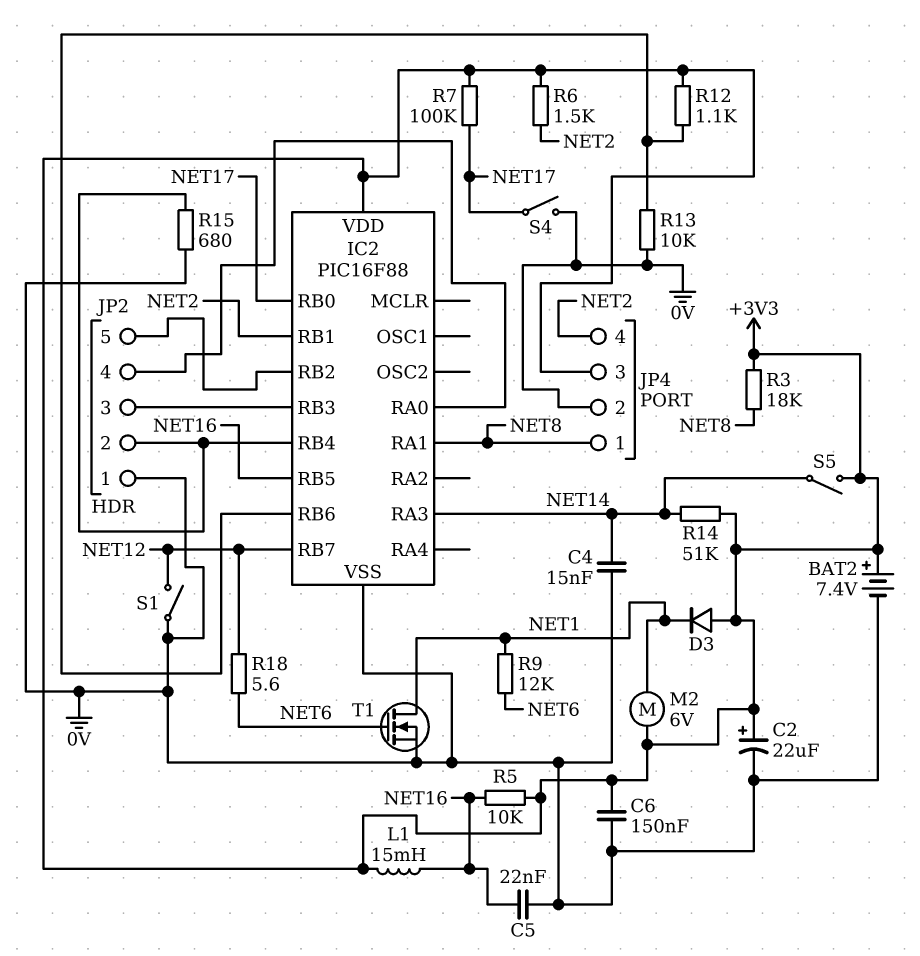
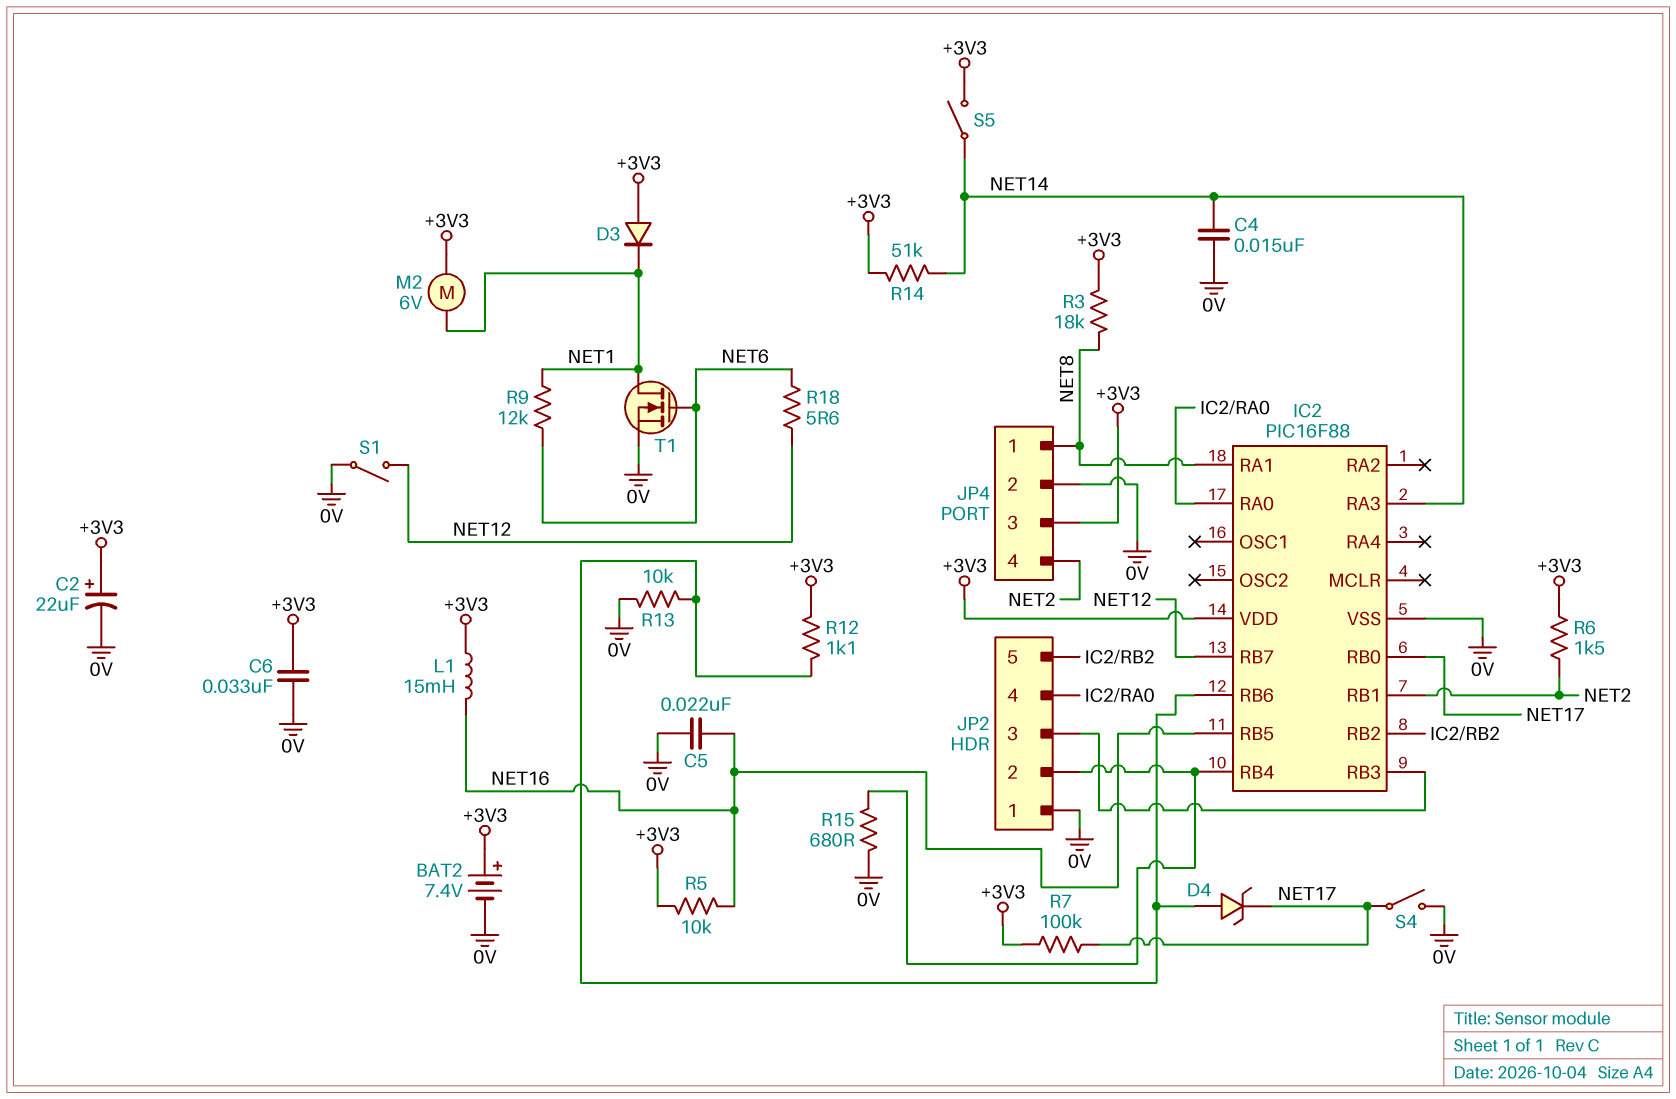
C6: 150nF (+3V3, 0V) -> 33nF (+3V3, 0V)
D4: none -> zener (A IC2/RB6, K NET17)

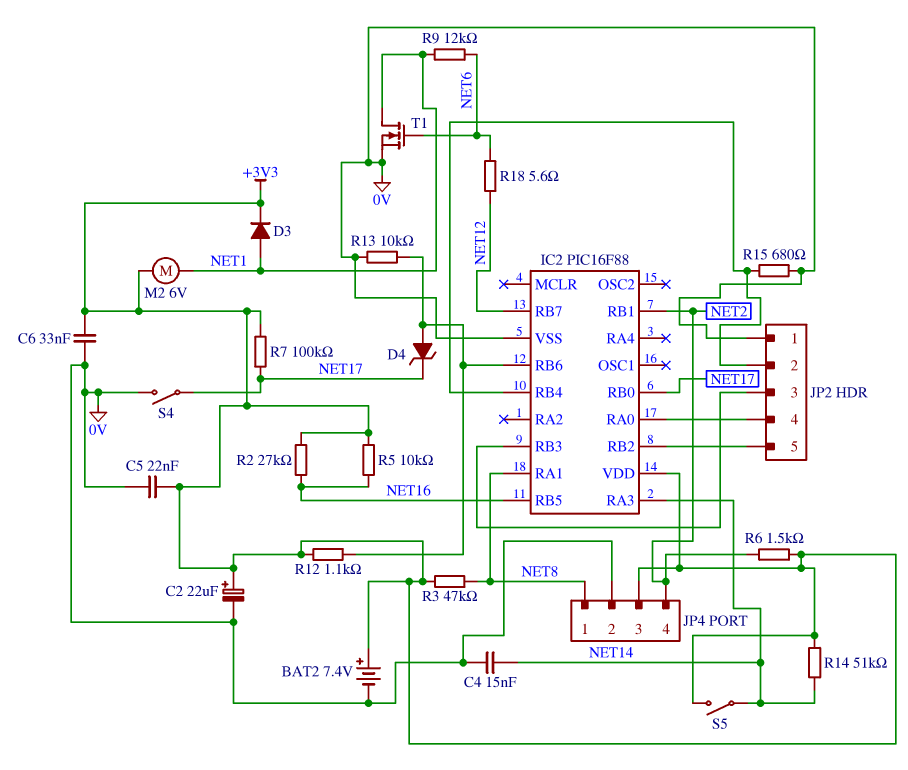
C5: 22nF (0V, NET16) -> 22nF (+3V3, 0V)
D3: diode (A +3V3, K NET1) -> diode (A NET1, K +3V3)
L1: 15mH (+3V3, NET16) -> none
R2: none -> 27k (+3V3, NET16)
R3: 18k (+3V3, NET8) -> 47k (+3V3, NET8)
S1: switch (0V, NET12) -> none

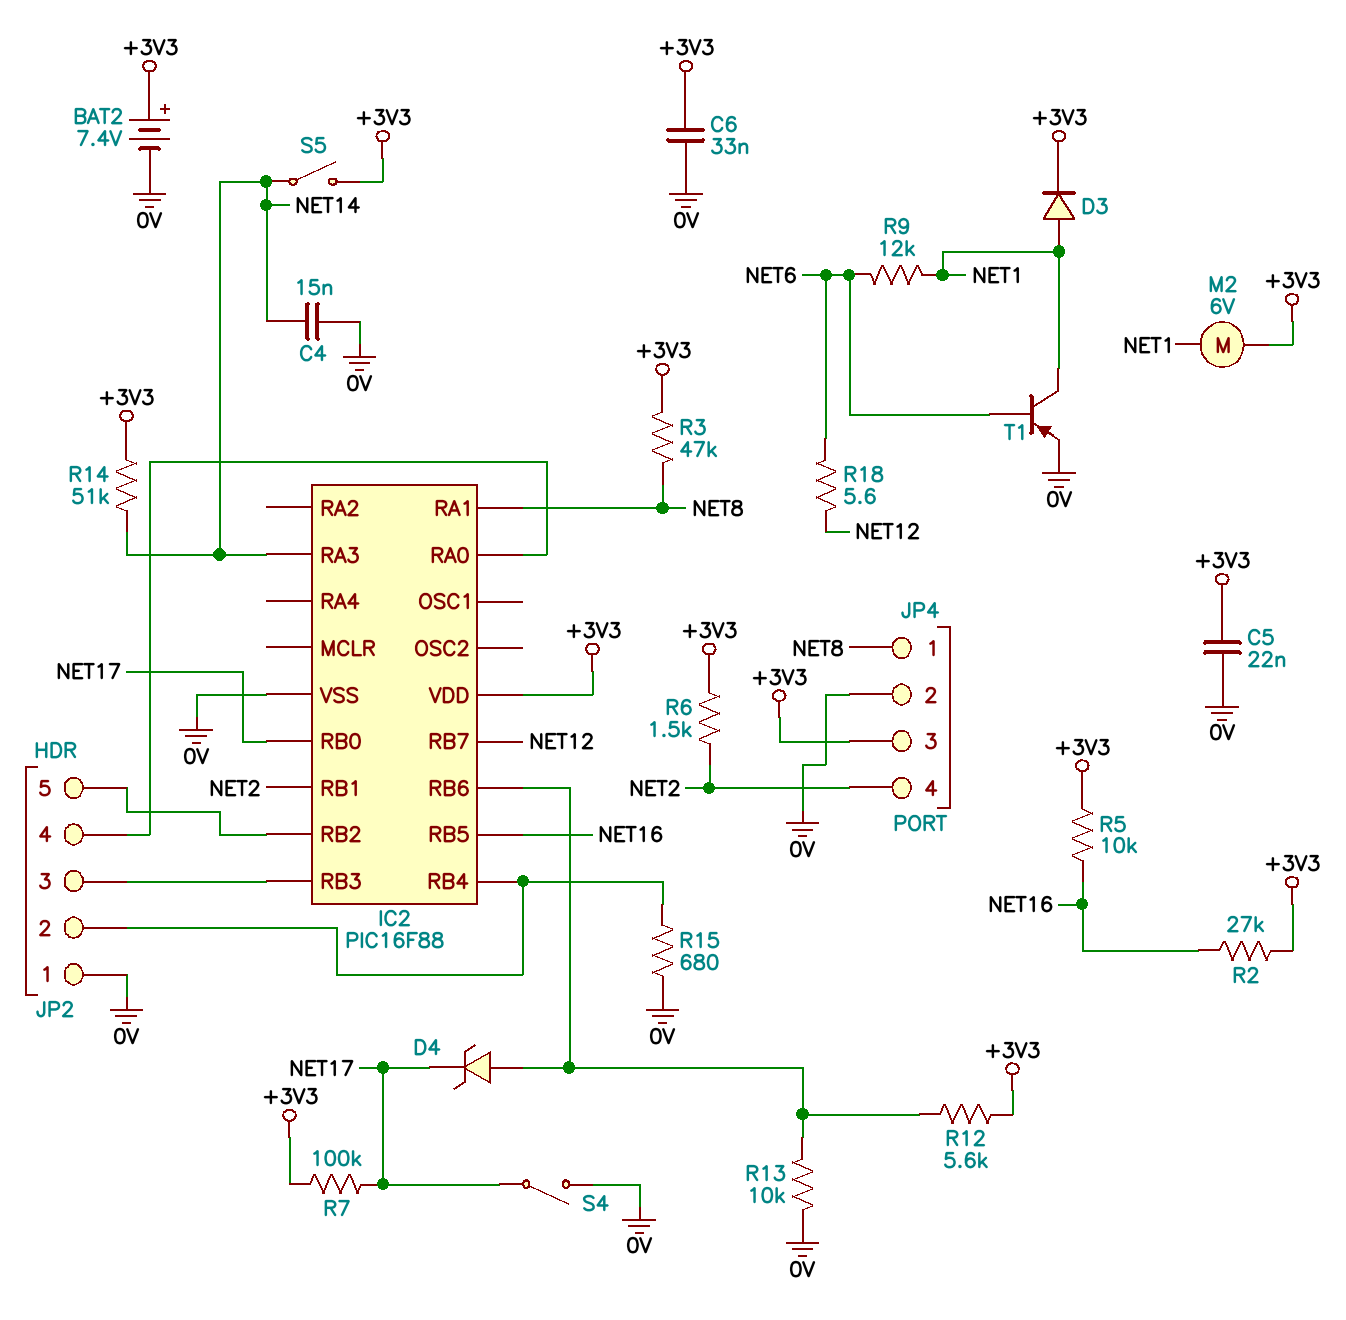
C2: 22uF (plus +3V3, minus 0V) -> none
R12: 1.1k (+3V3, IC2/RB6) -> 5.6k (+3V3, IC2/RB6)
T1: NMOS (G NET6, D NET1, S 0V) -> PNP (B NET6, C NET1, E 0V)

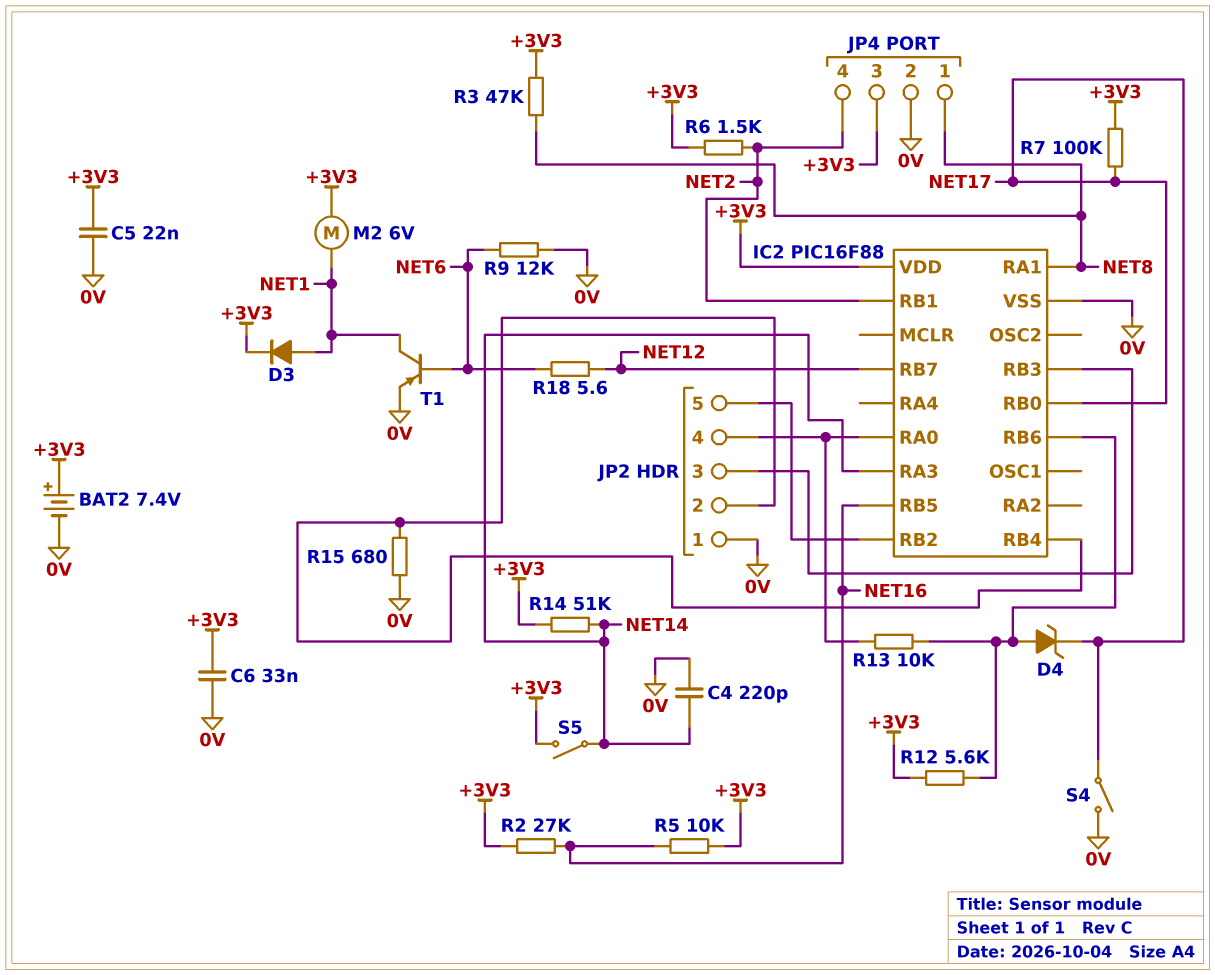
C4: 15nF (0V, NET14) -> 220pF (0V, NET14)
R9: 12k (NET1, NET6) -> 12k (0V, NET6)
R13: 10k (0V, IC2/RB6) -> 10k (IC2/RA0, IC2/RB6)

